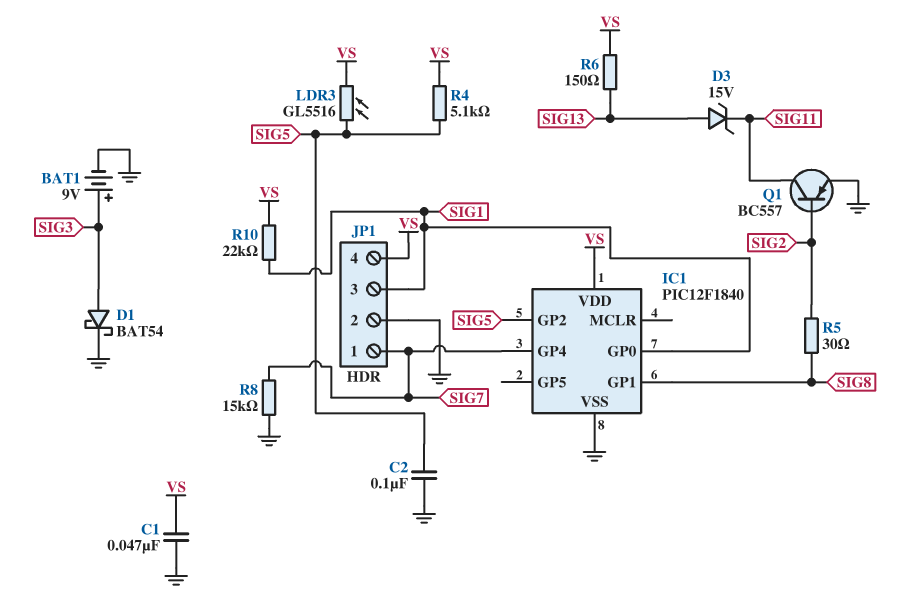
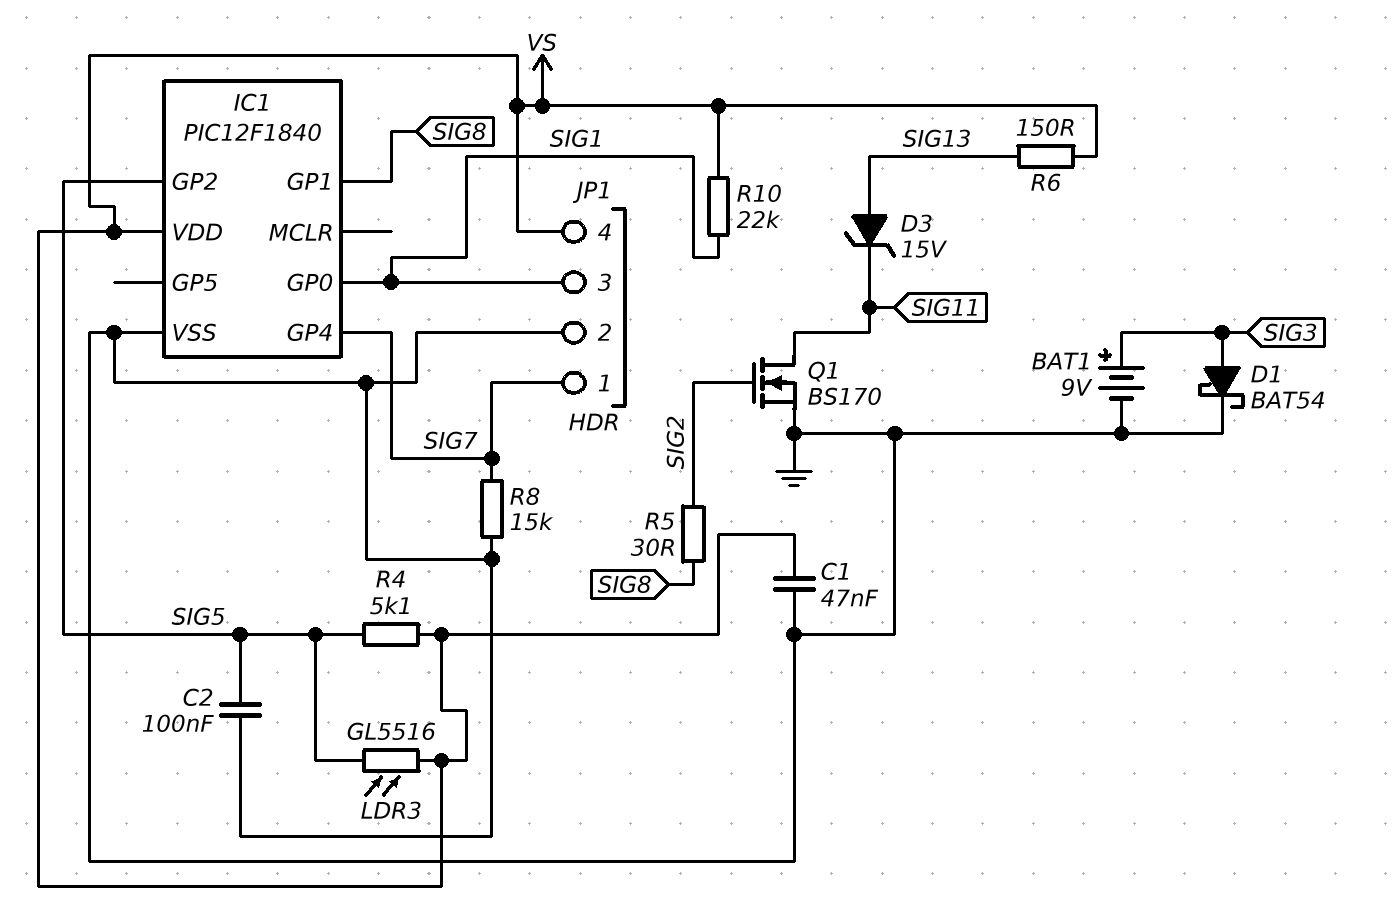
Q1: PNP BC557 (B SIG2, C SIG11, E GND) -> NMOS BS170 (G SIG2, D SIG11, S GND)

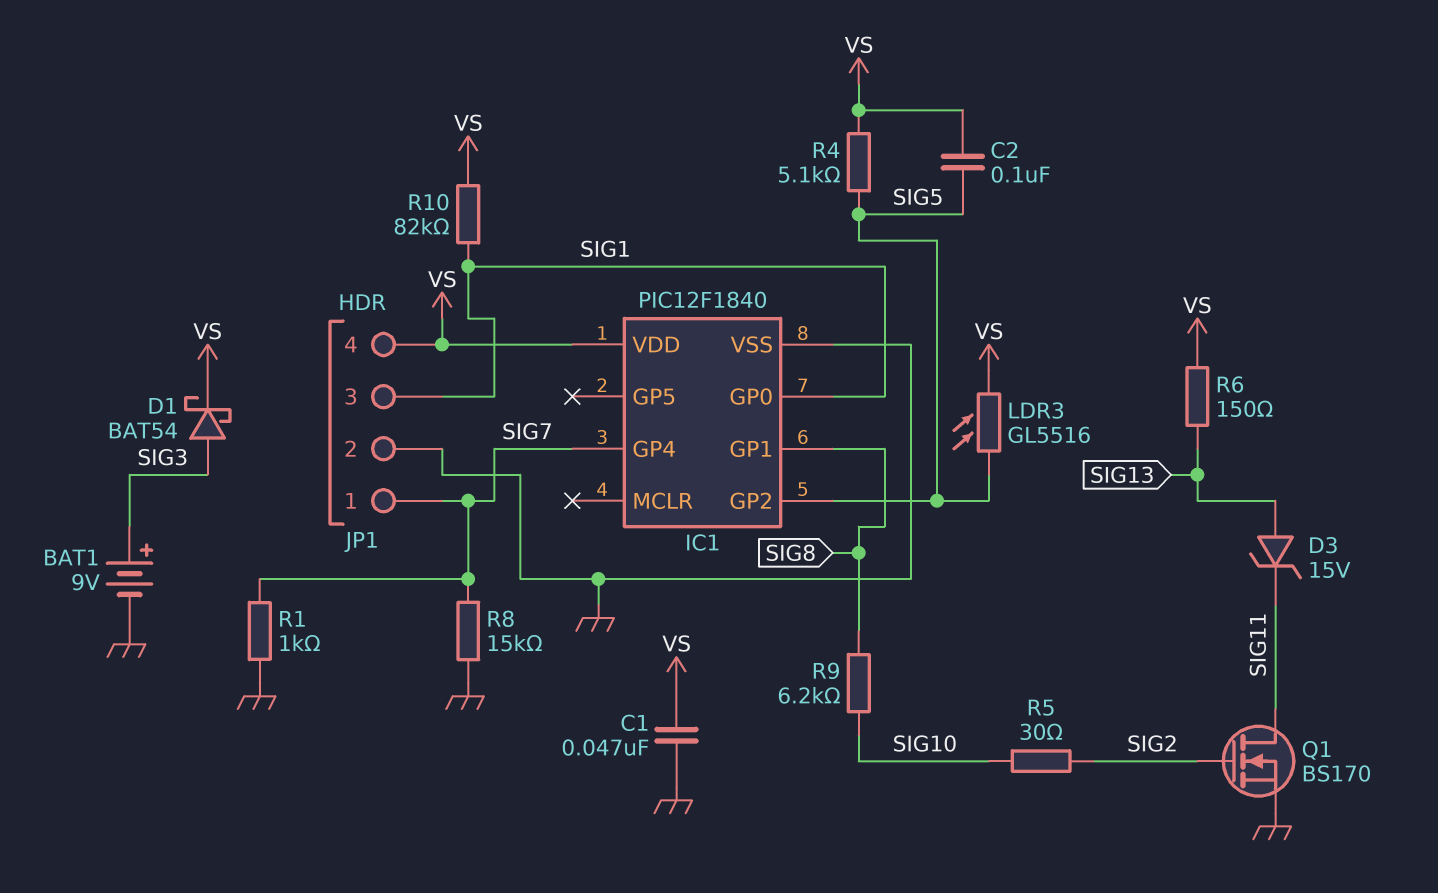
C2: 100nF (GND, SIG5) -> 100nF (SIG5, VS)
D1: schottky BAT54 (A SIG3, K GND) -> schottky BAT54 (A SIG3, K VS)
R1: none -> 1k (GND, SIG7)
R5: 30 (SIG2, SIG8) -> 30 (SIG2, SIG10)
R9: none -> 6.2k (SIG8, SIG10)
R10: 22k (SIG1, VS) -> 82k (SIG1, VS)

